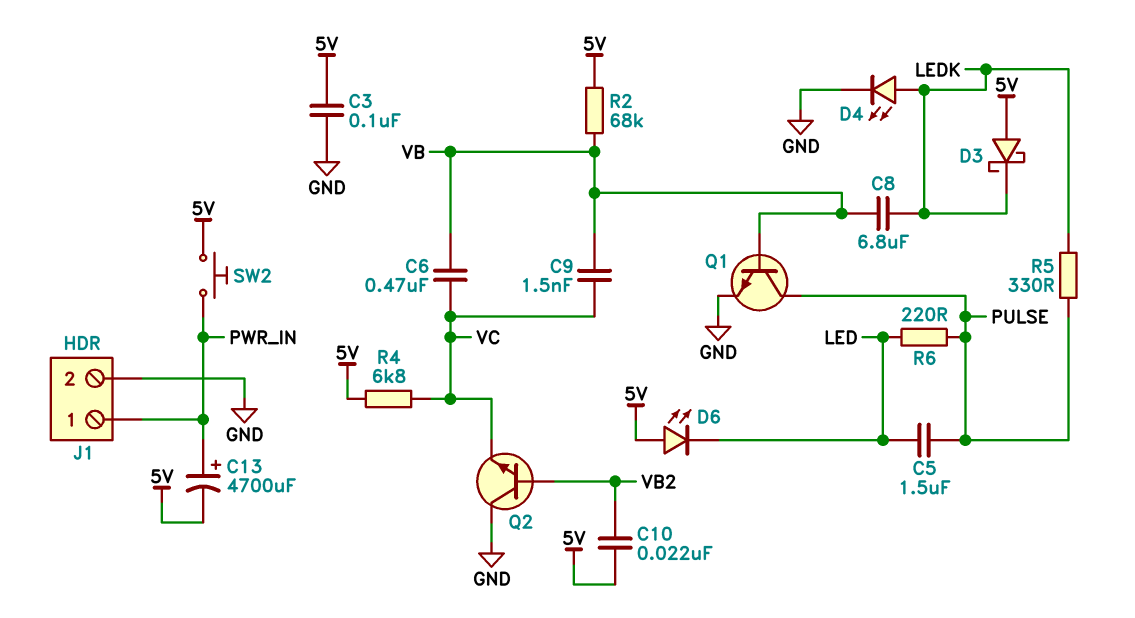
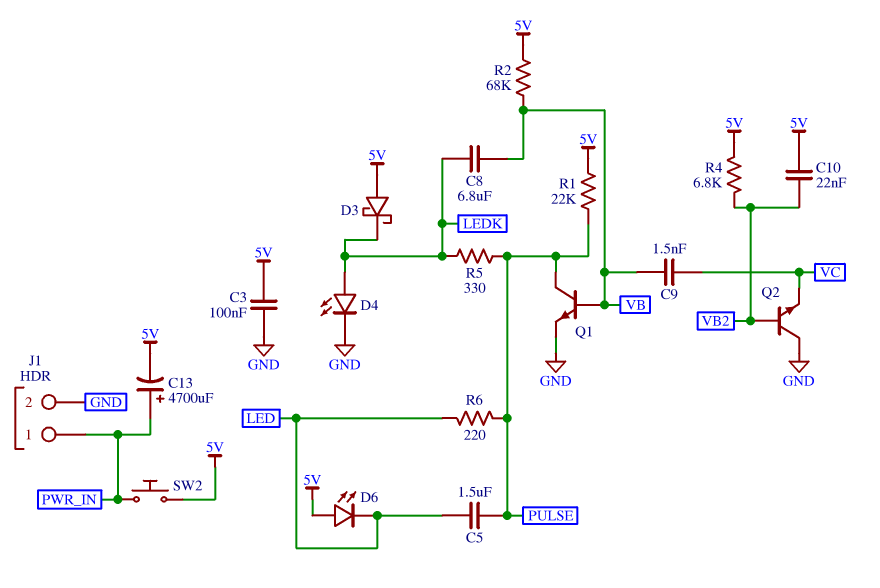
C6: 470nF (VB, VC) -> none
R1: none -> 22k (5V, PULSE)
R4: 6.8k (5V, VC) -> 6.8k (5V, VB2)

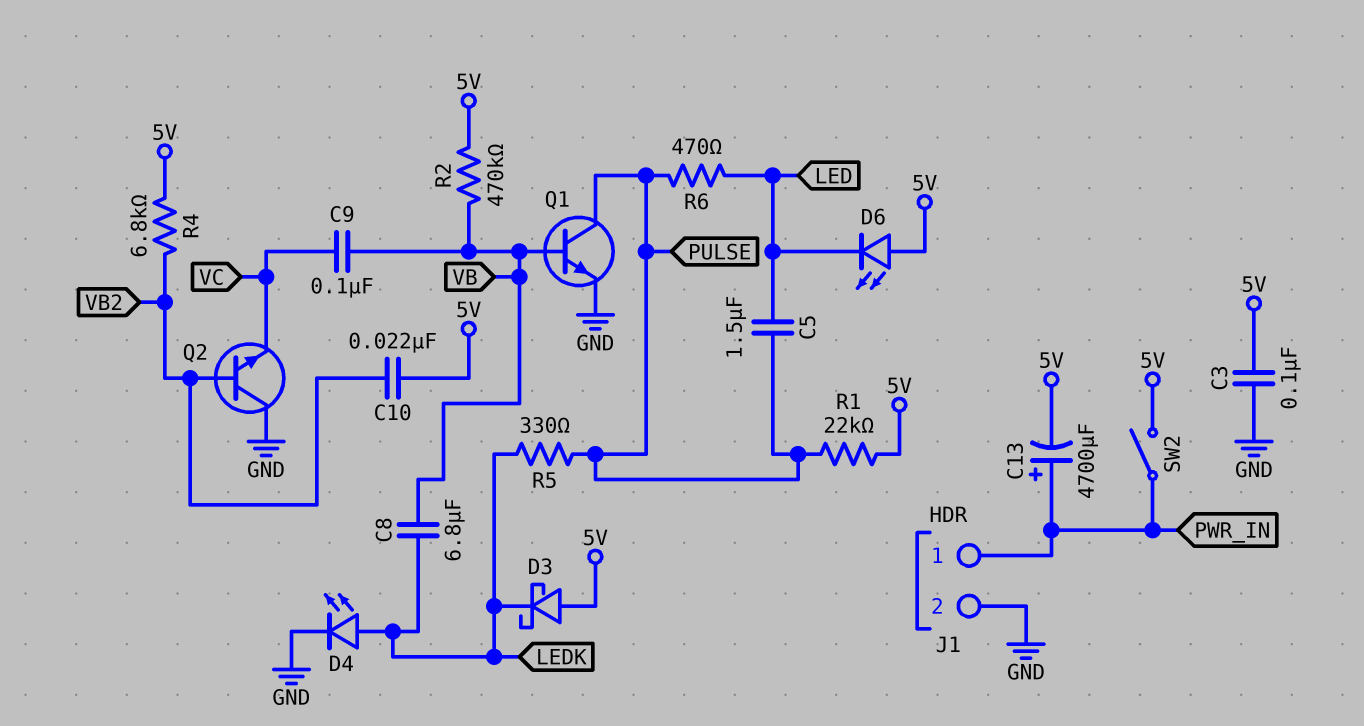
C9: 1.5nF (VB, VC) -> 100nF (VB, VC)
R2: 68k (5V, VB) -> 470k (5V, VB)
R6: 220 (LED, PULSE) -> 470 (LED, PULSE)
SW2: button (5V, PWR_IN) -> switch (5V, PWR_IN)

